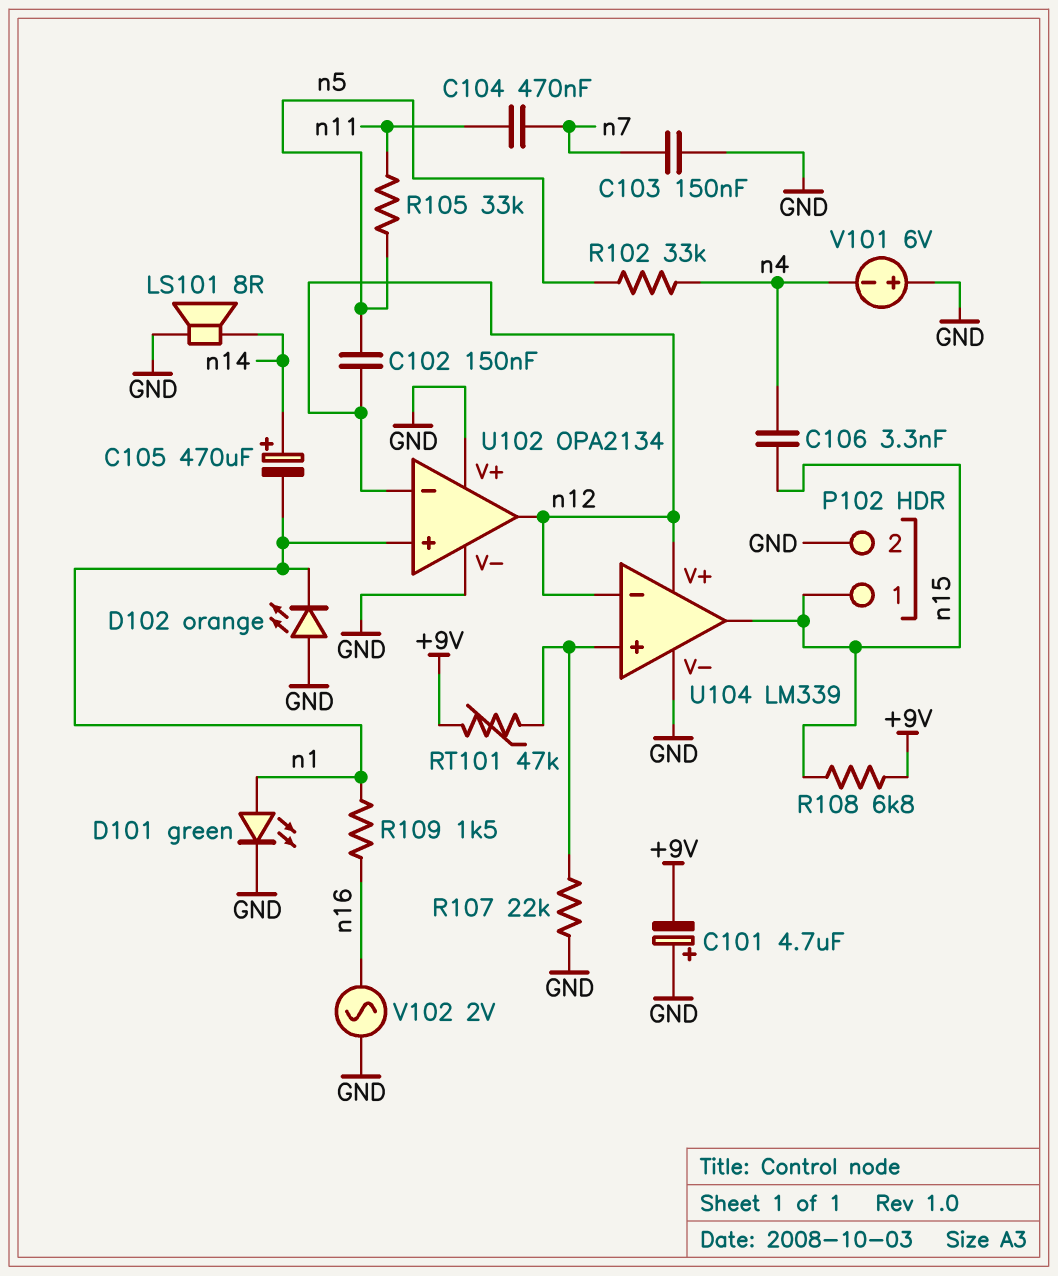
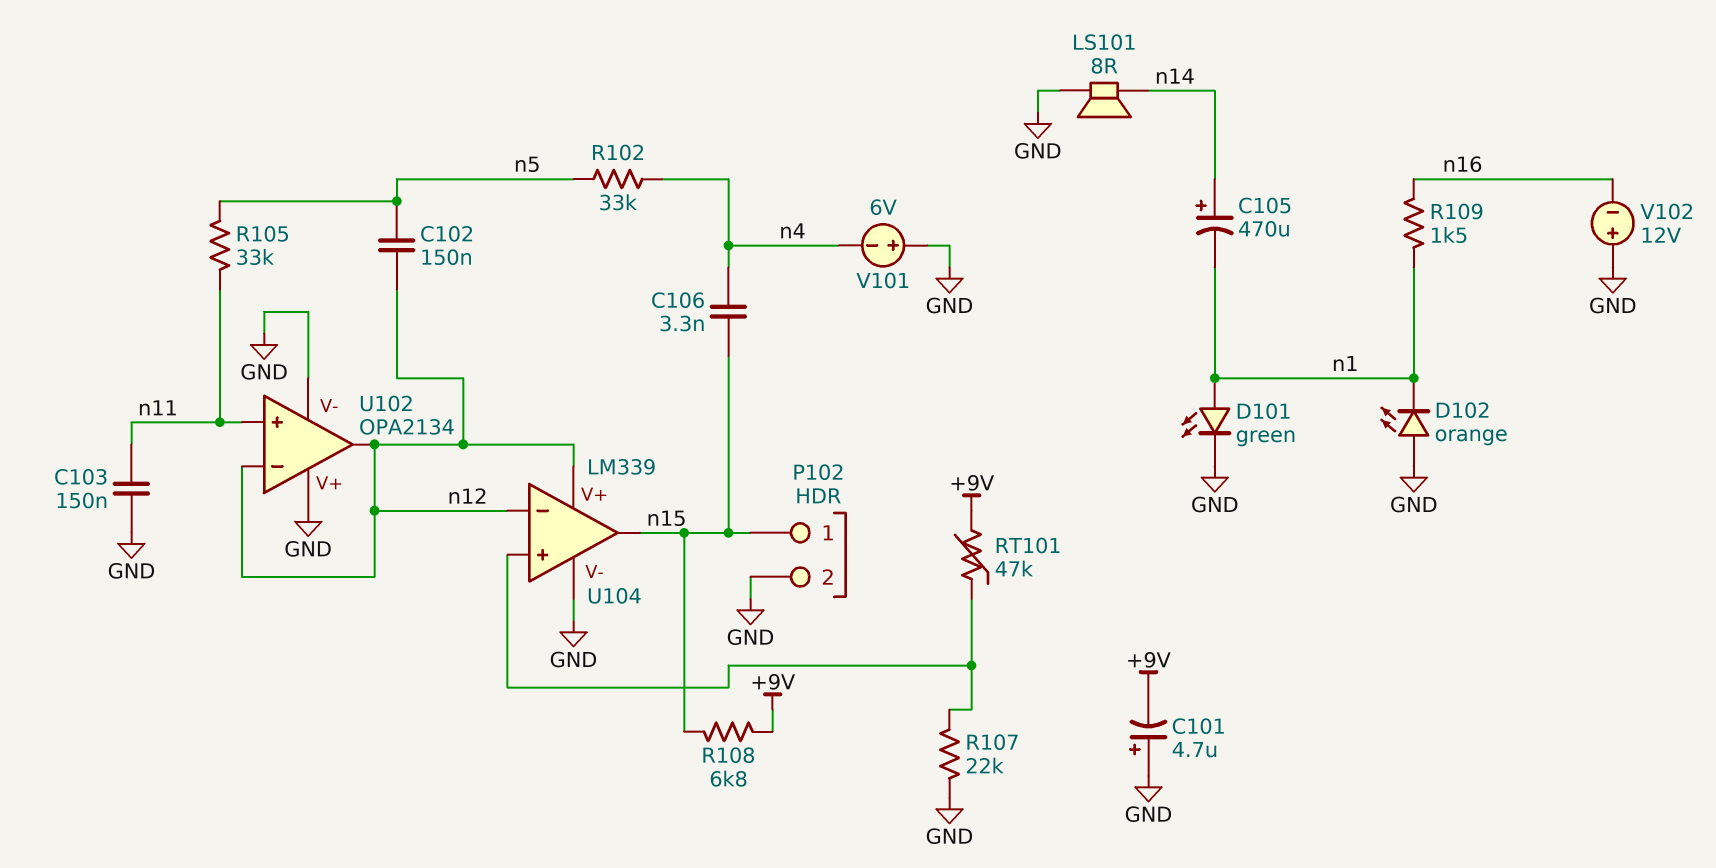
C103: 150nF (GND, n7) -> 150nF (GND, n11)
C104: 470nF (n7, n11) -> none
U102 pin in+: n1 -> n11
V102: AC 2V (GND, n16) -> 12V (plus GND, minus n16)

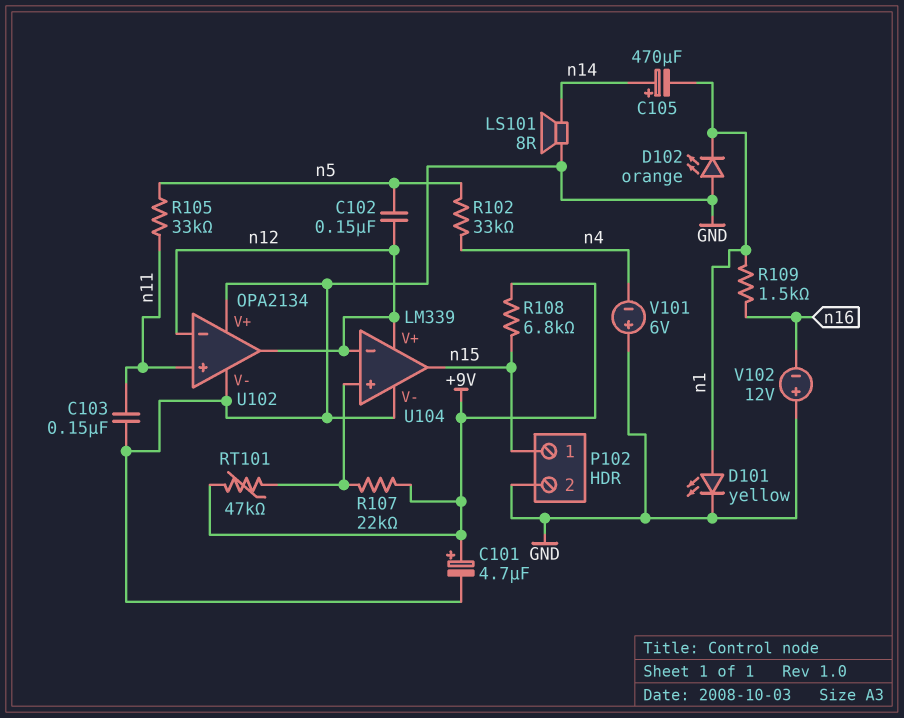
C101: 4.7uF (plus GND, minus +9V) -> 4.7uF (plus +9V, minus GND)
C106: 3.3nF (n4, n15) -> none
D101: LED green (A n1, K GND) -> LED yellow (A n1, K GND)
R107: 22k (GND, U104/in+) -> 22k (+9V, U104/in+)

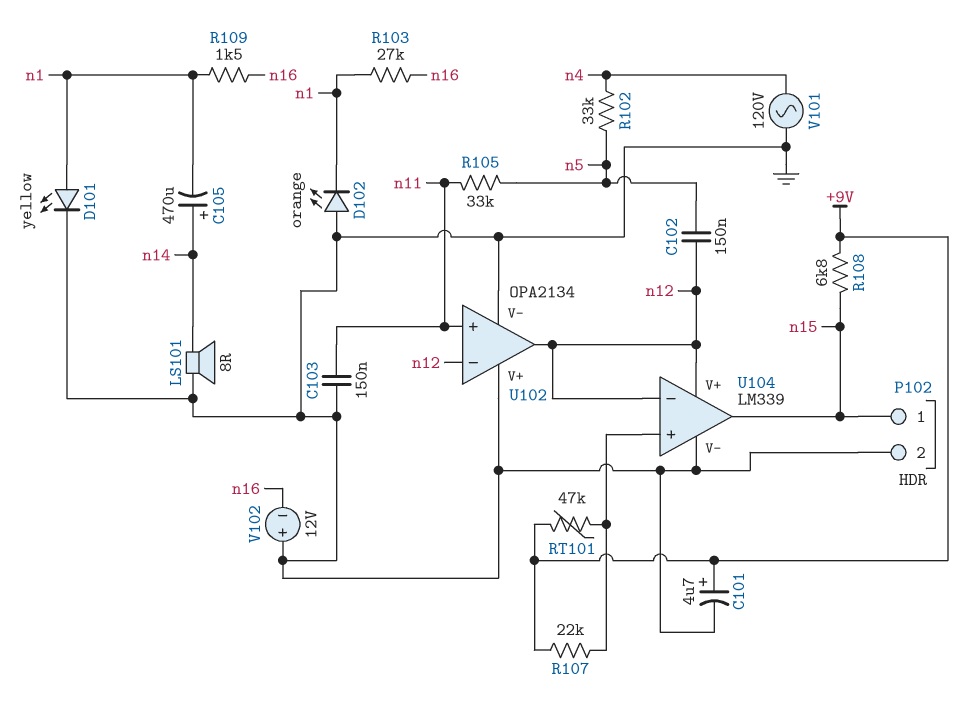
R103: none -> 27k (n1, n16)
V101: 6V (plus GND, minus n4) -> AC 120V (GND, n4)

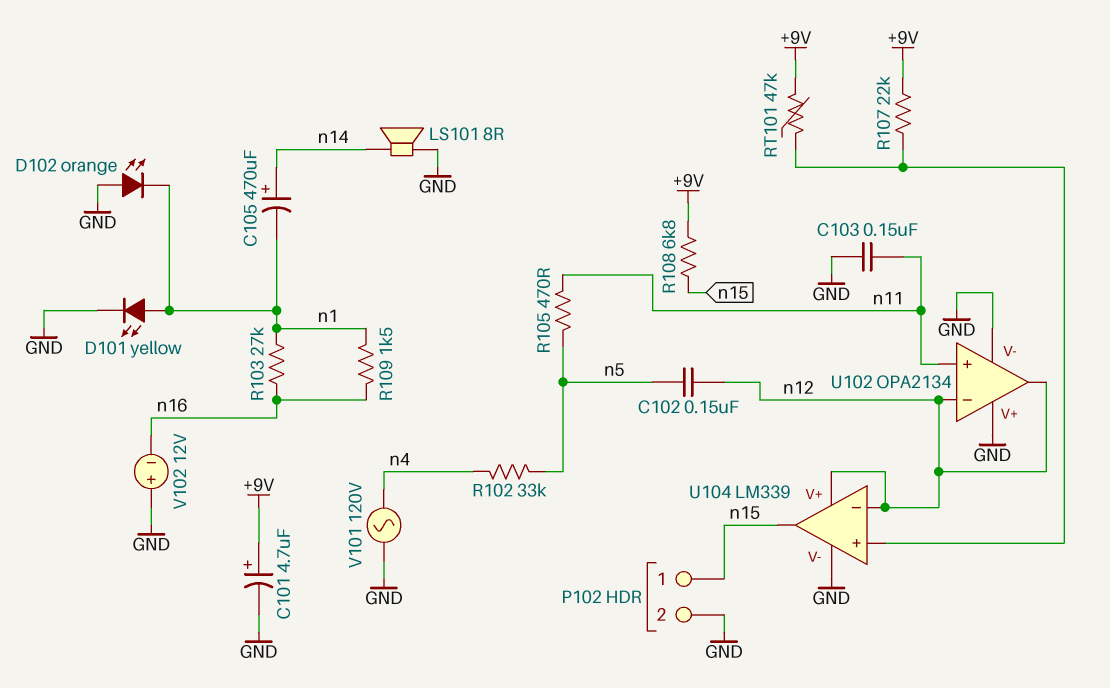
R105: 33k (n5, n11) -> 470 (n5, n11)

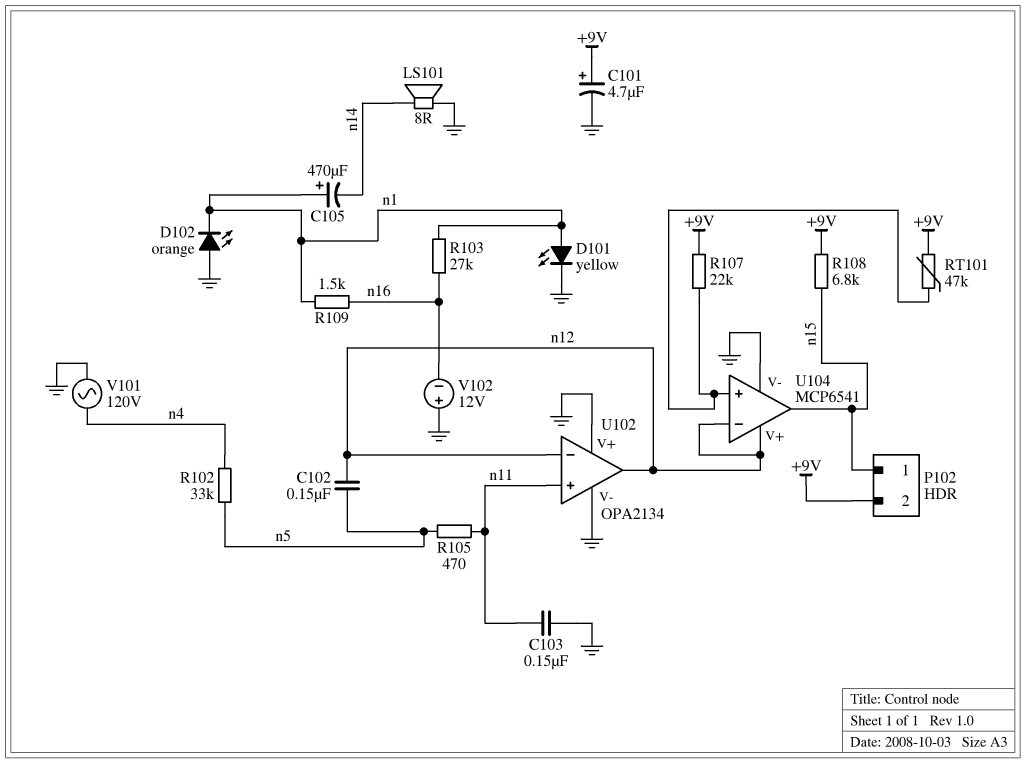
C105: 470uF (plus n14, minus n1) -> 470uF (plus n1, minus n14)
P102 pin 2: GND -> +9V
U104: LM339 -> MCP6541

